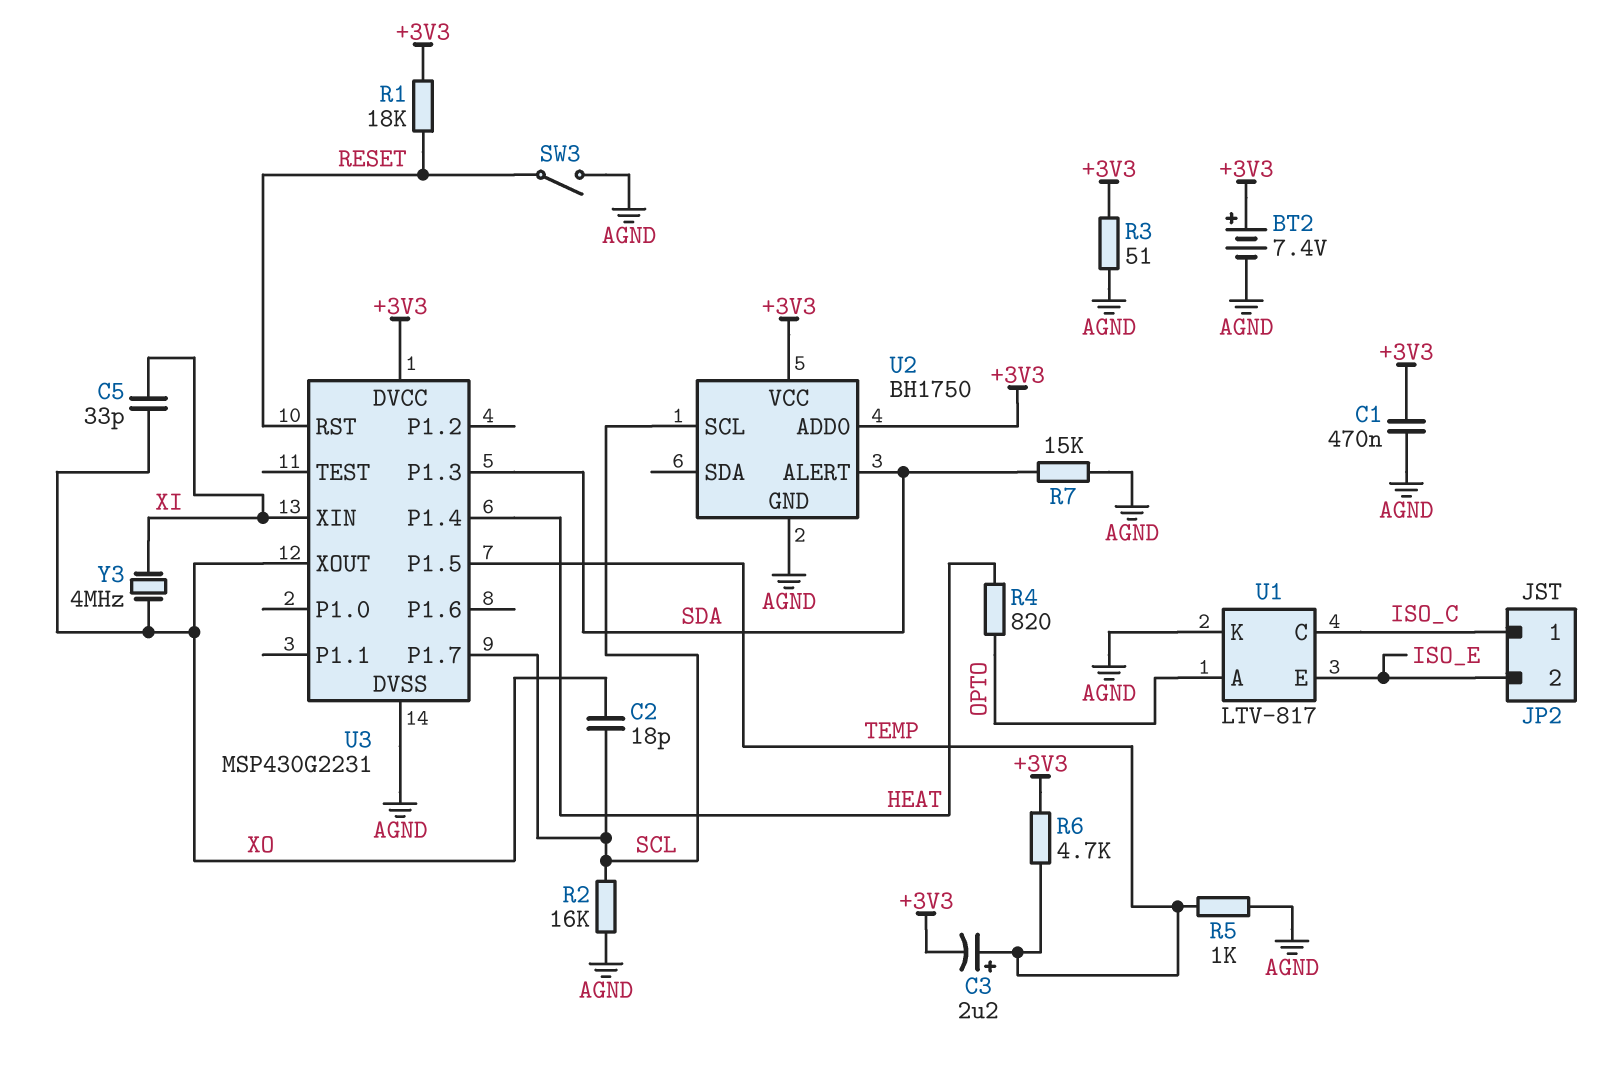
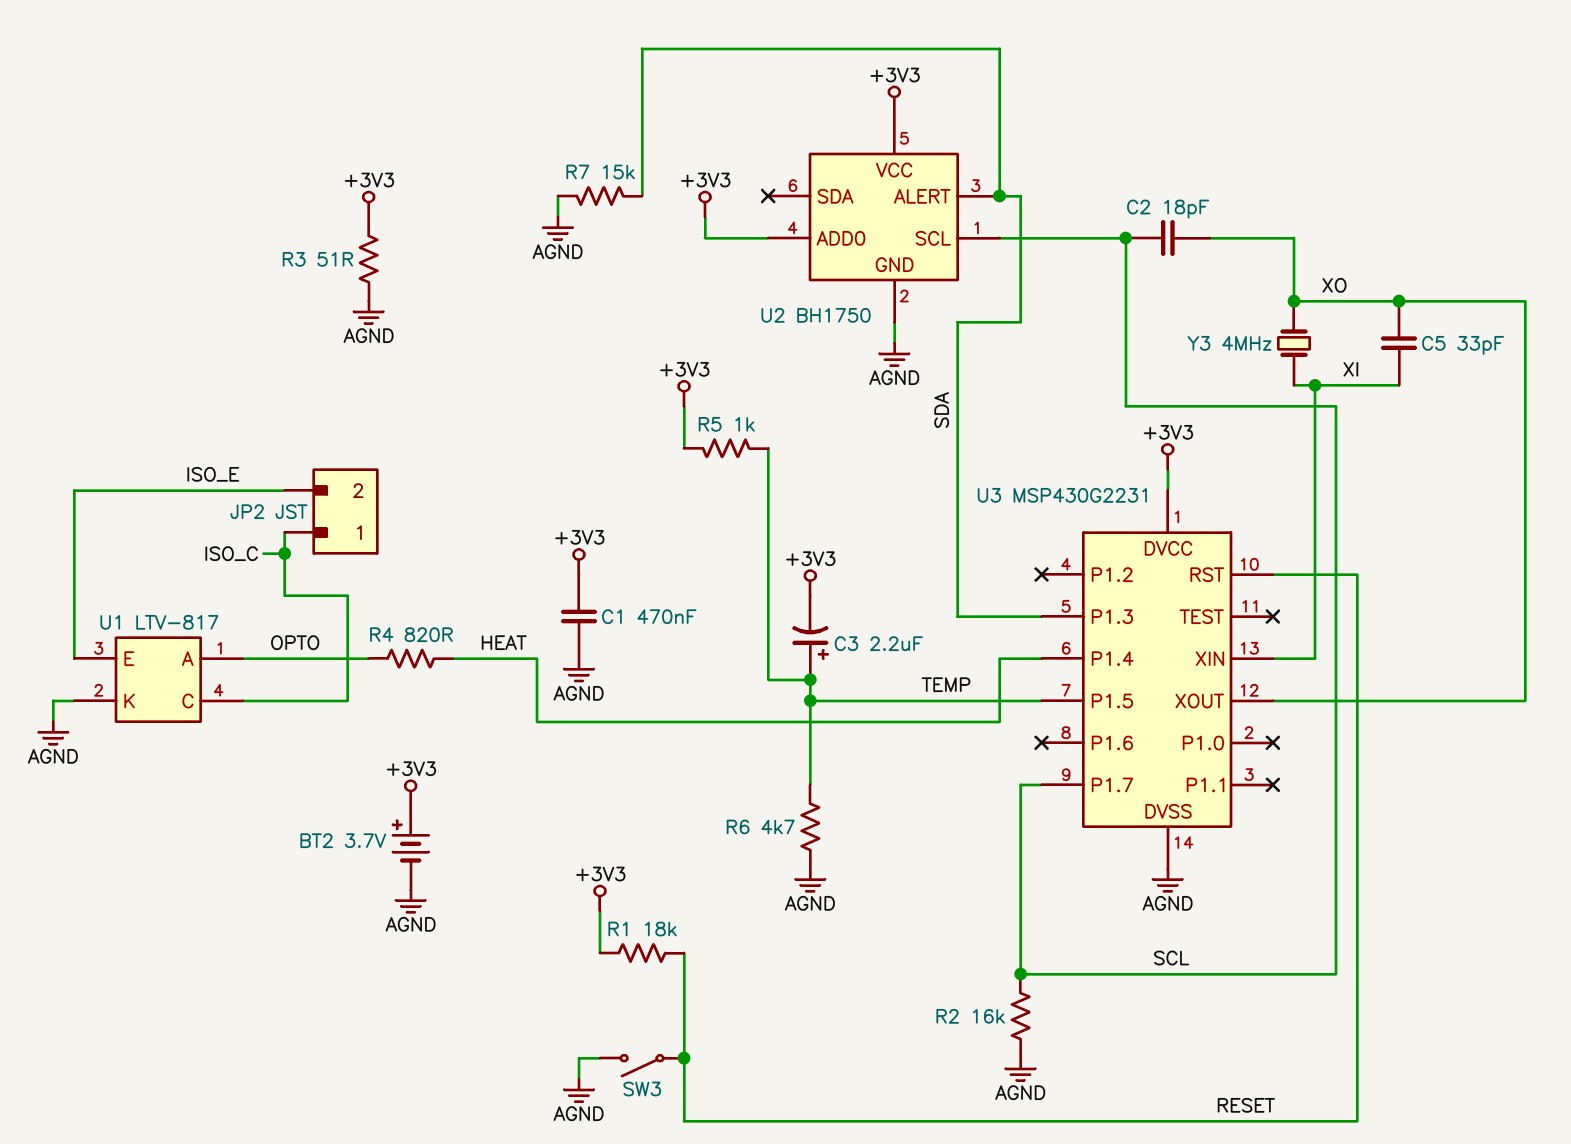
BT2: 7.4V (plus +3V3, minus AGND) -> 3.7V (plus +3V3, minus AGND)
R5: 1k (AGND, TEMP) -> 1k (+3V3, TEMP)
R6: 4.7k (+3V3, TEMP) -> 4.7k (AGND, TEMP)

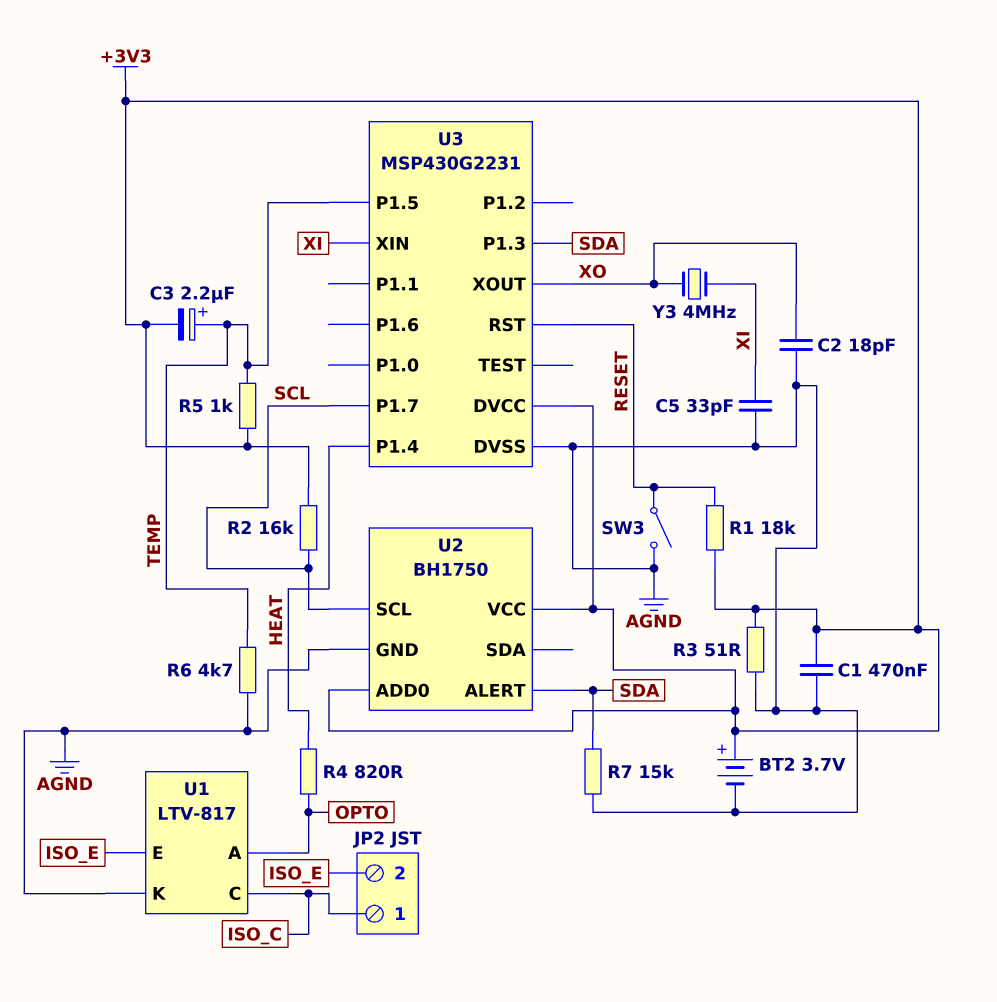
C2: 18pF (SCL, XO) -> 18pF (AGND, XO)
C5: 33pF (XI, XO) -> 33pF (AGND, XI)
R2: 16k (AGND, SCL) -> 16k (+3V3, SCL)

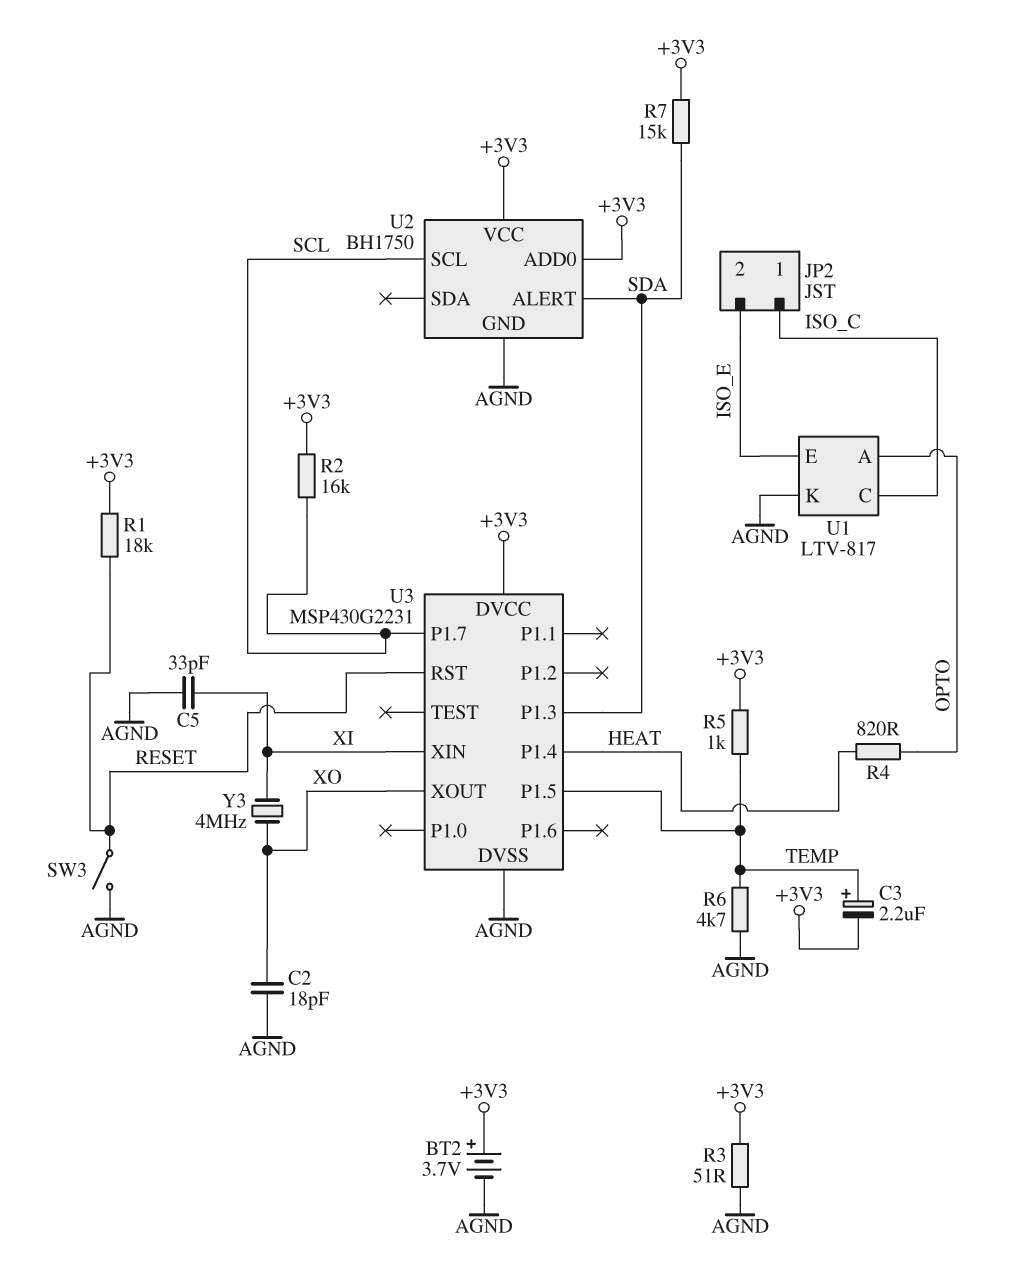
C1: 470nF (+3V3, AGND) -> none
R7: 15k (AGND, SDA) -> 15k (+3V3, SDA)

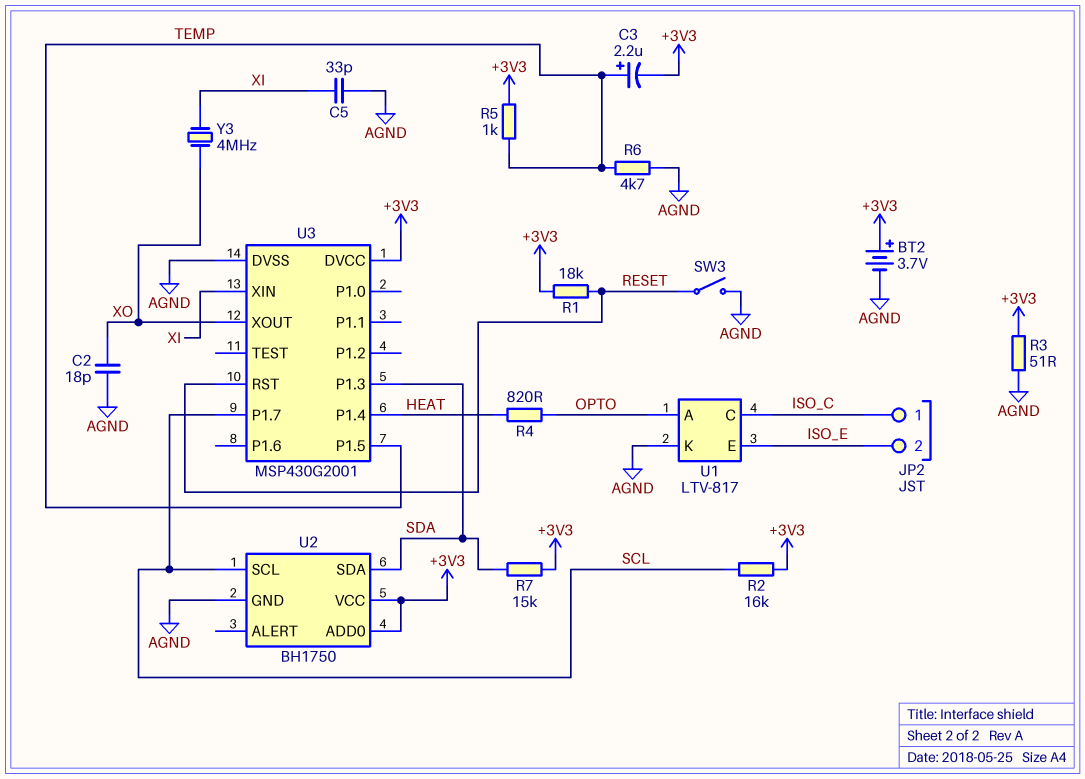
U2 pin ALERT: SDA -> none
U2 pin SDA: none -> SDA
U3: MSP430G2231 -> MSP430G2001

